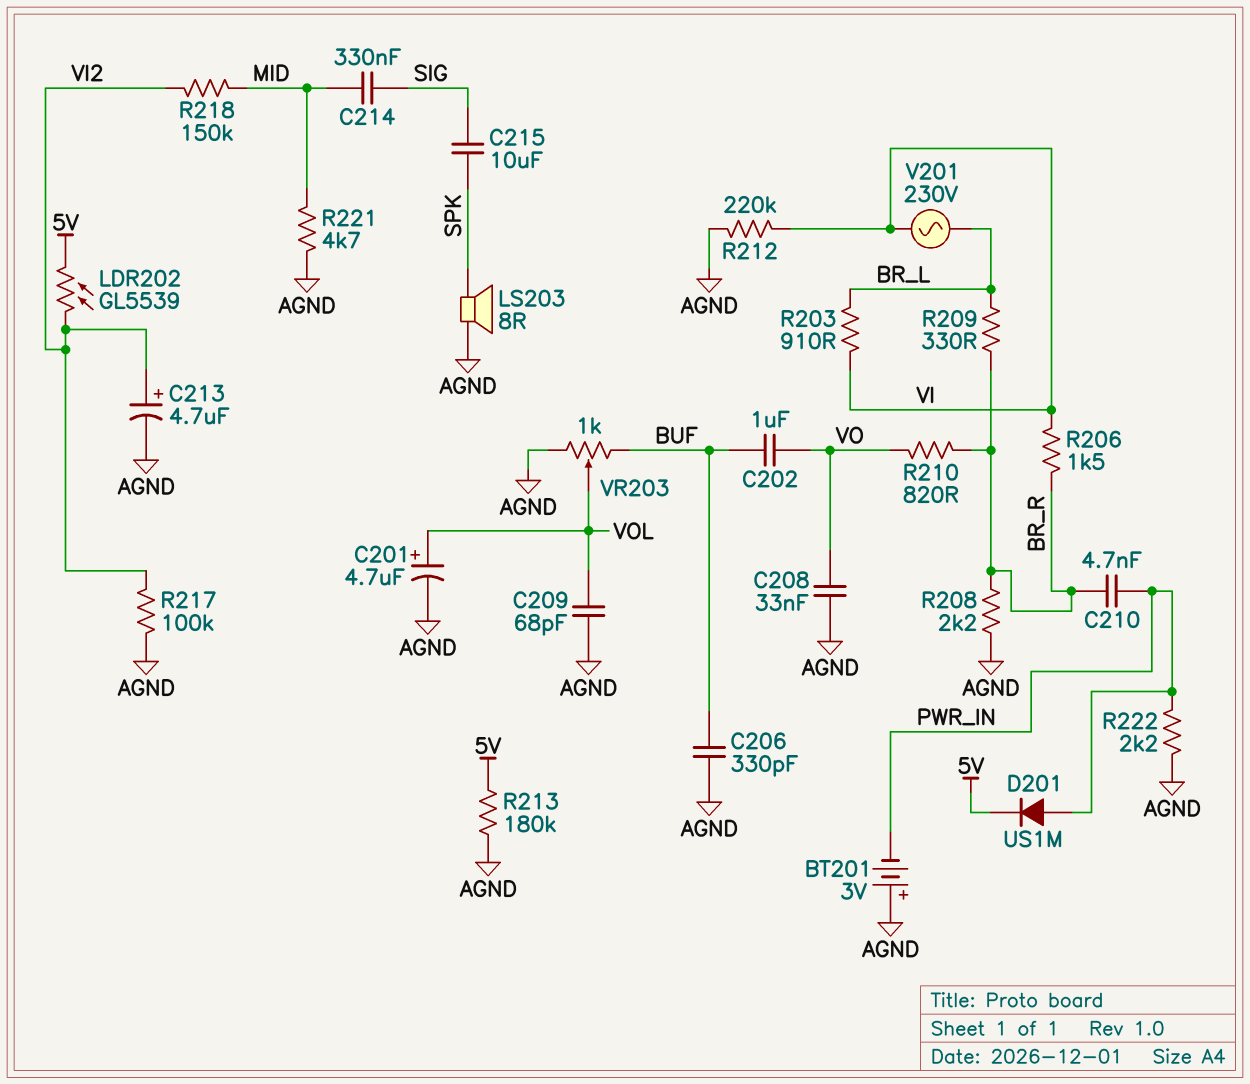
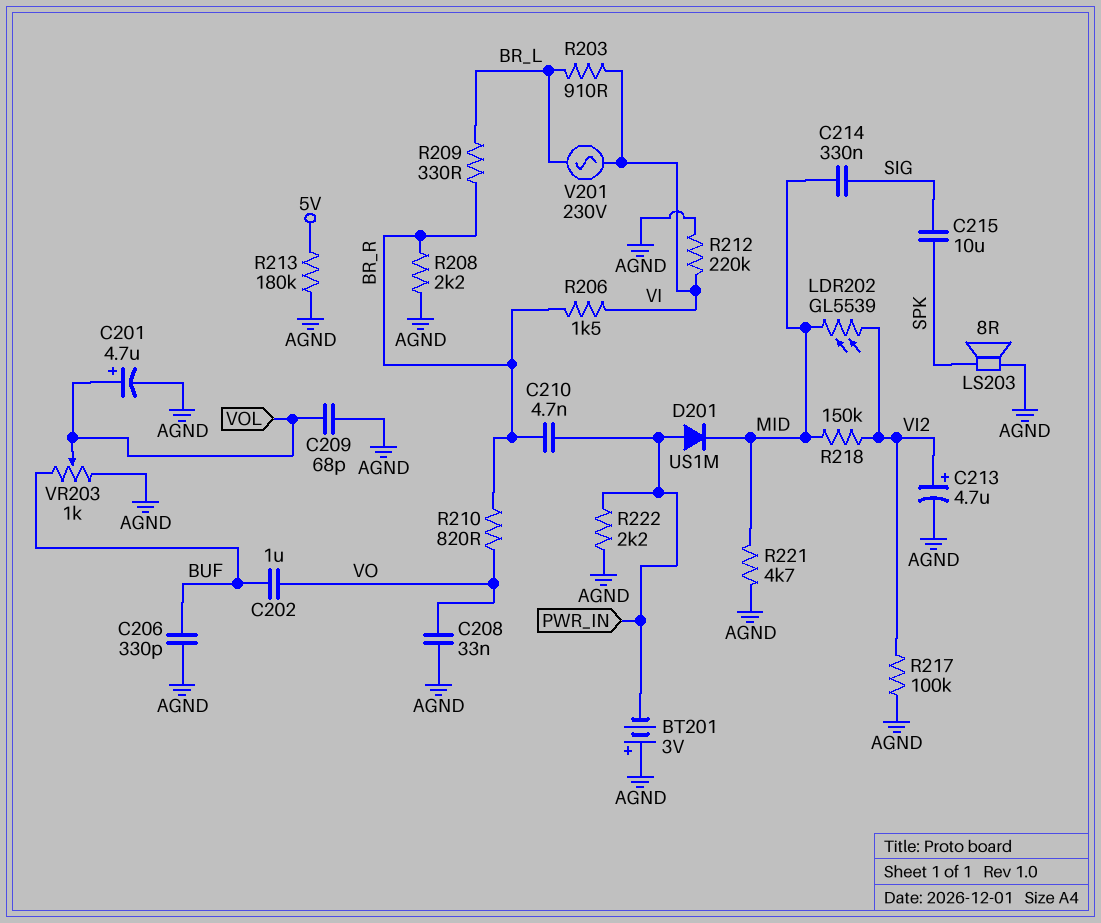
D201: diode US1M (A PWR_IN, K 5V) -> diode US1M (A PWR_IN, K MID)
LDR202: GL5539 (5V, VI2) -> GL5539 (MID, VI2)

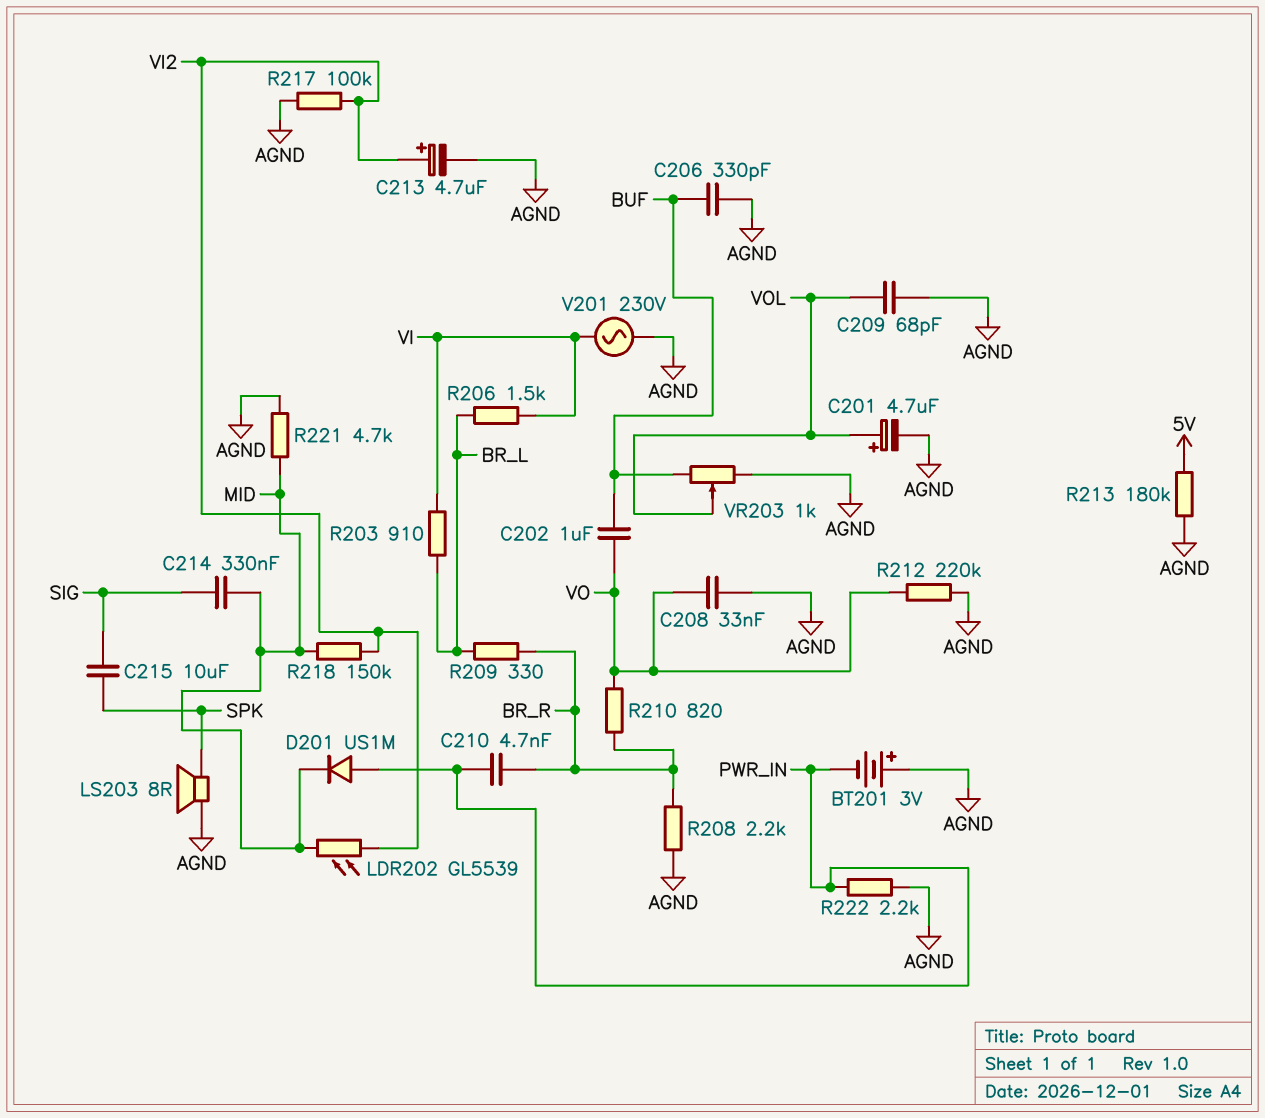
R206: 1.5k (BR_R, VI) -> 1.5k (BR_L, VI)
R212: 220k (AGND, VI) -> 220k (AGND, VO)
V201: AC 230V (BR_L, VI) -> AC 230V (AGND, VI)

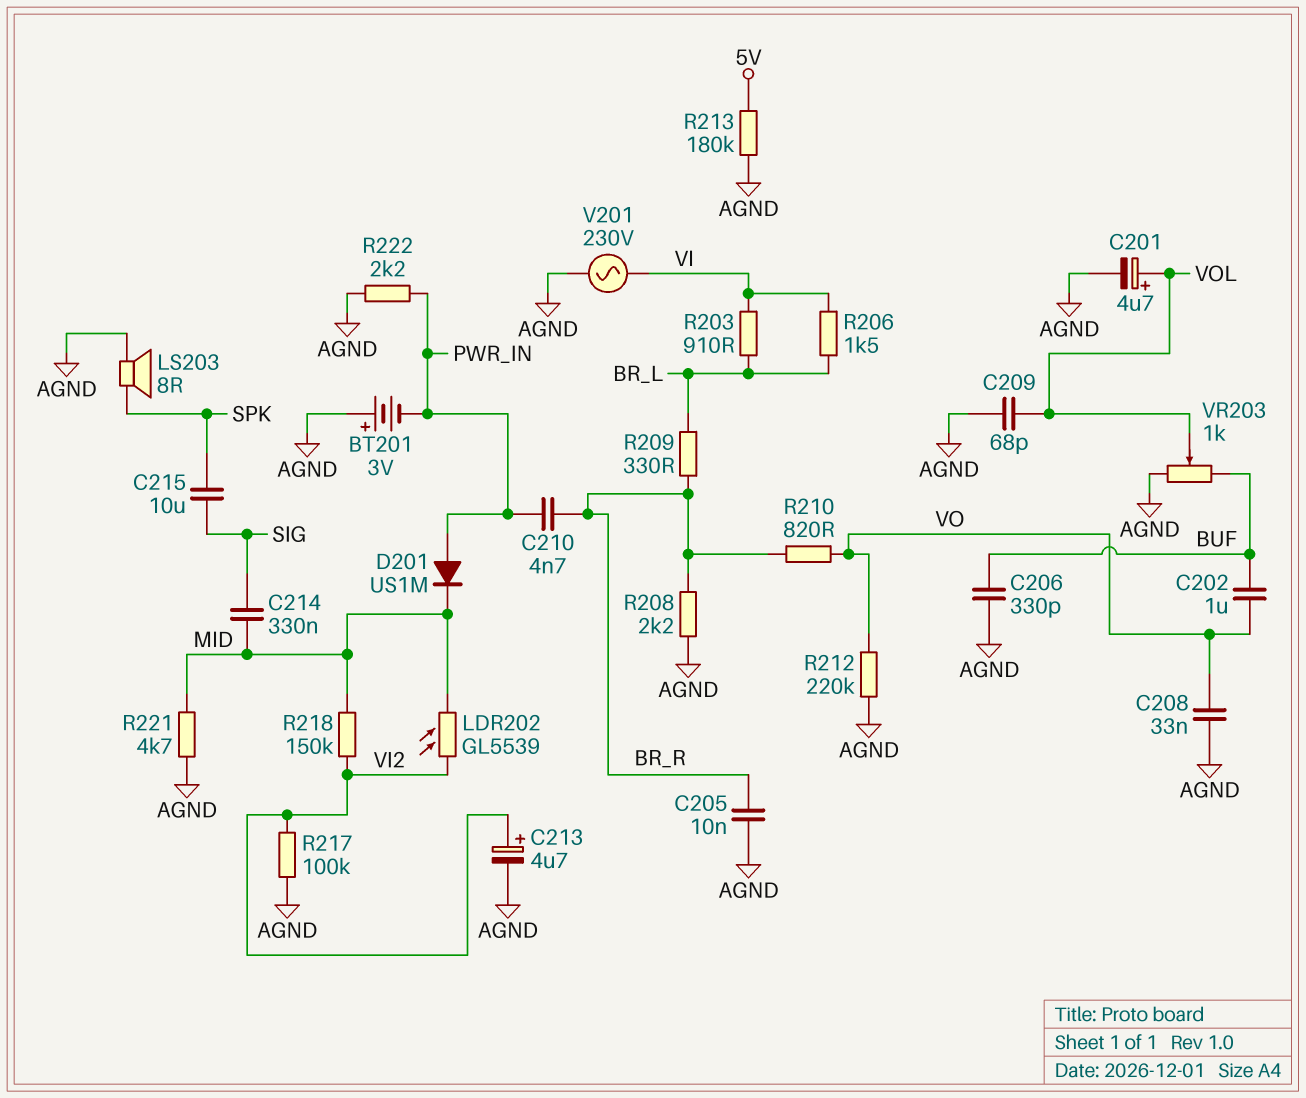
C205: none -> 10nF (AGND, BR_R)

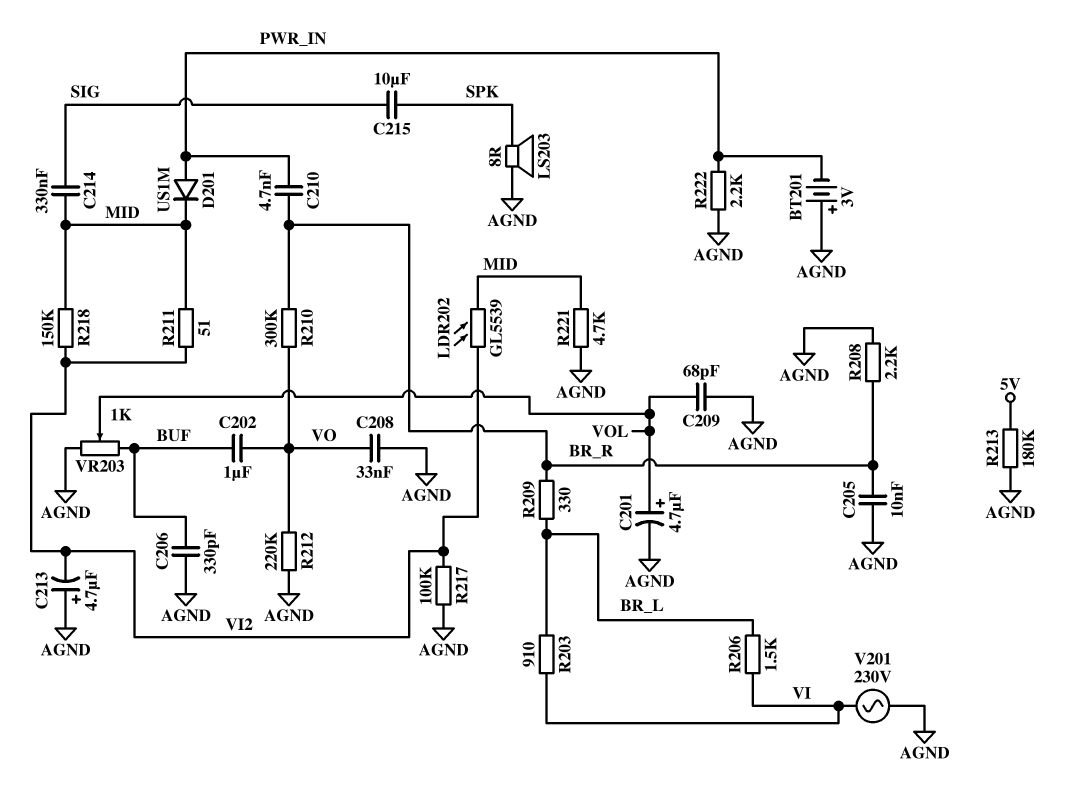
C213: 4.7uF (plus VI2, minus AGND) -> 4.7uF (plus AGND, minus VI2)
R210: 820 (BR_R, VO) -> 300k (BR_R, VO)
R211: none -> 51 (MID, VI2)

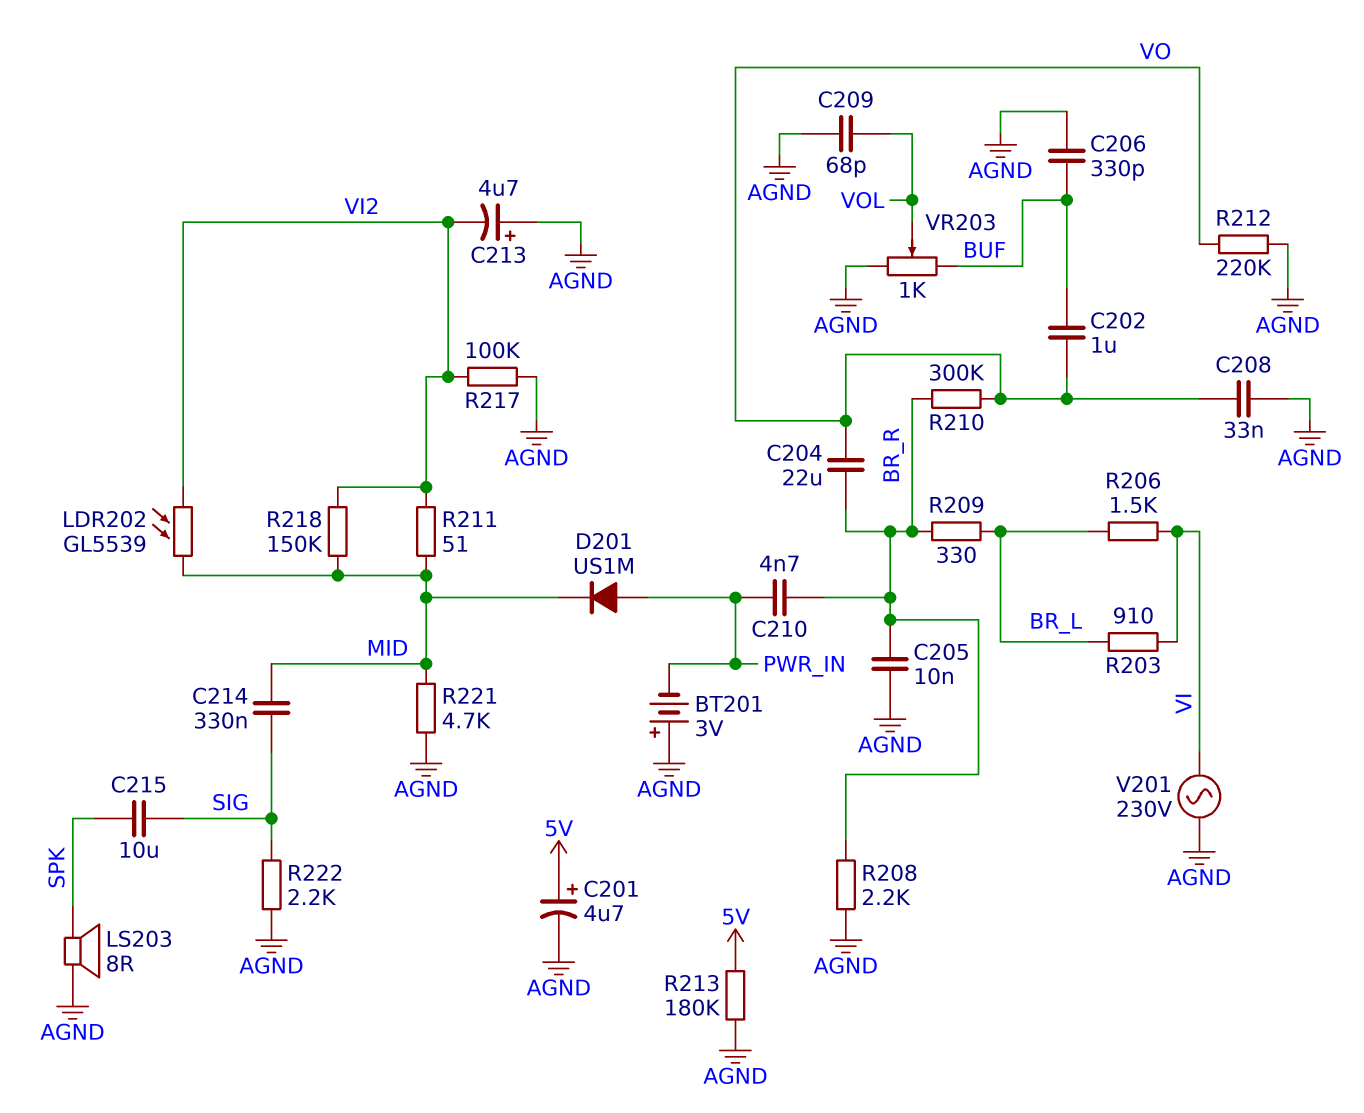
C201: 4.7uF (plus VOL, minus AGND) -> 4.7uF (plus 5V, minus AGND)
C204: none -> 22uF (BR_R, VO)
R222: 2.2k (AGND, PWR_IN) -> 2.2k (AGND, SIG)

